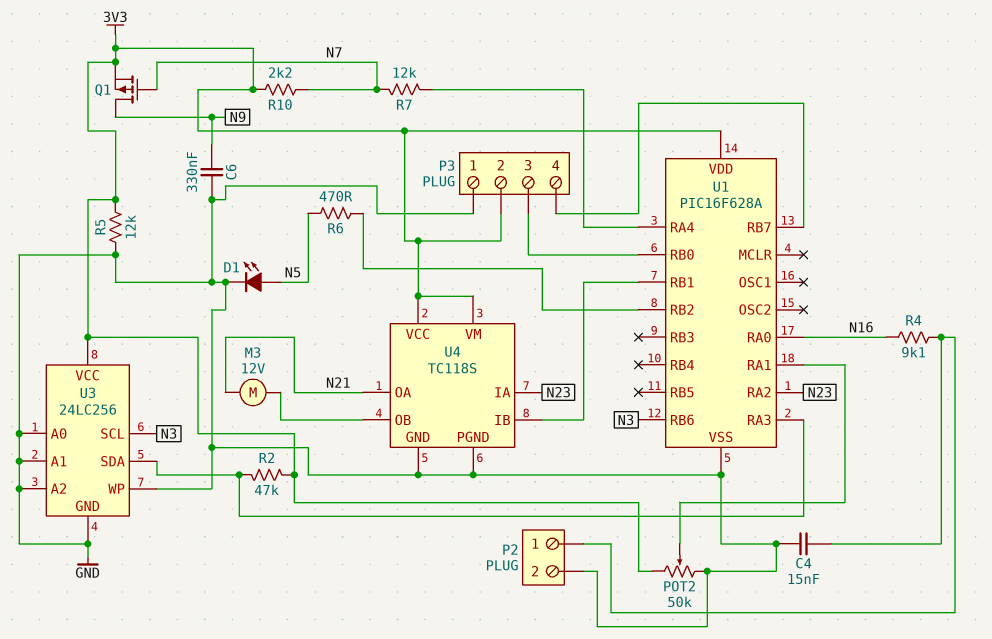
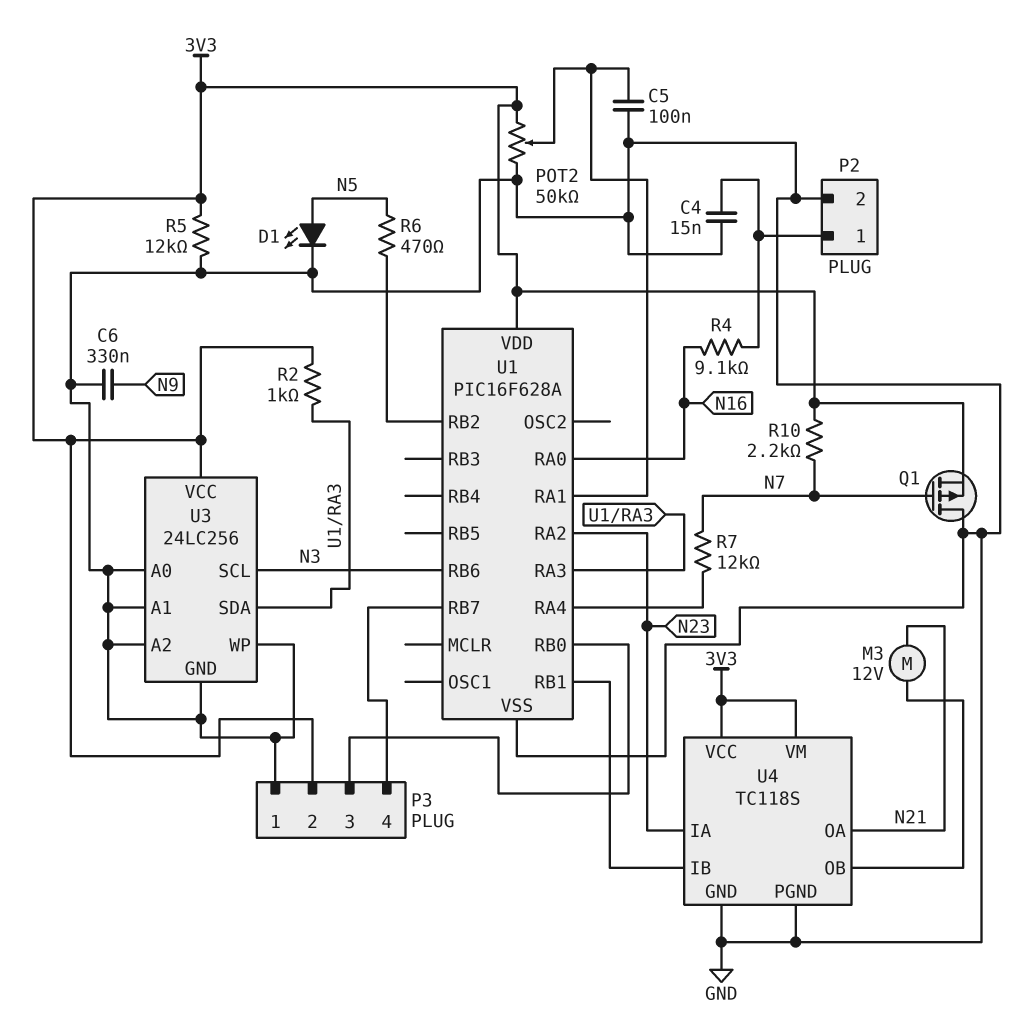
C5: none -> 100nF (GND, U1/RA1)
Q1: PMOS (G N7, D N9, S 3V3) -> PMOS (G N7, D GND, S 3V3)
R2: 47k (3V3, U1/RA3) -> 1k (3V3, U1/RA3)

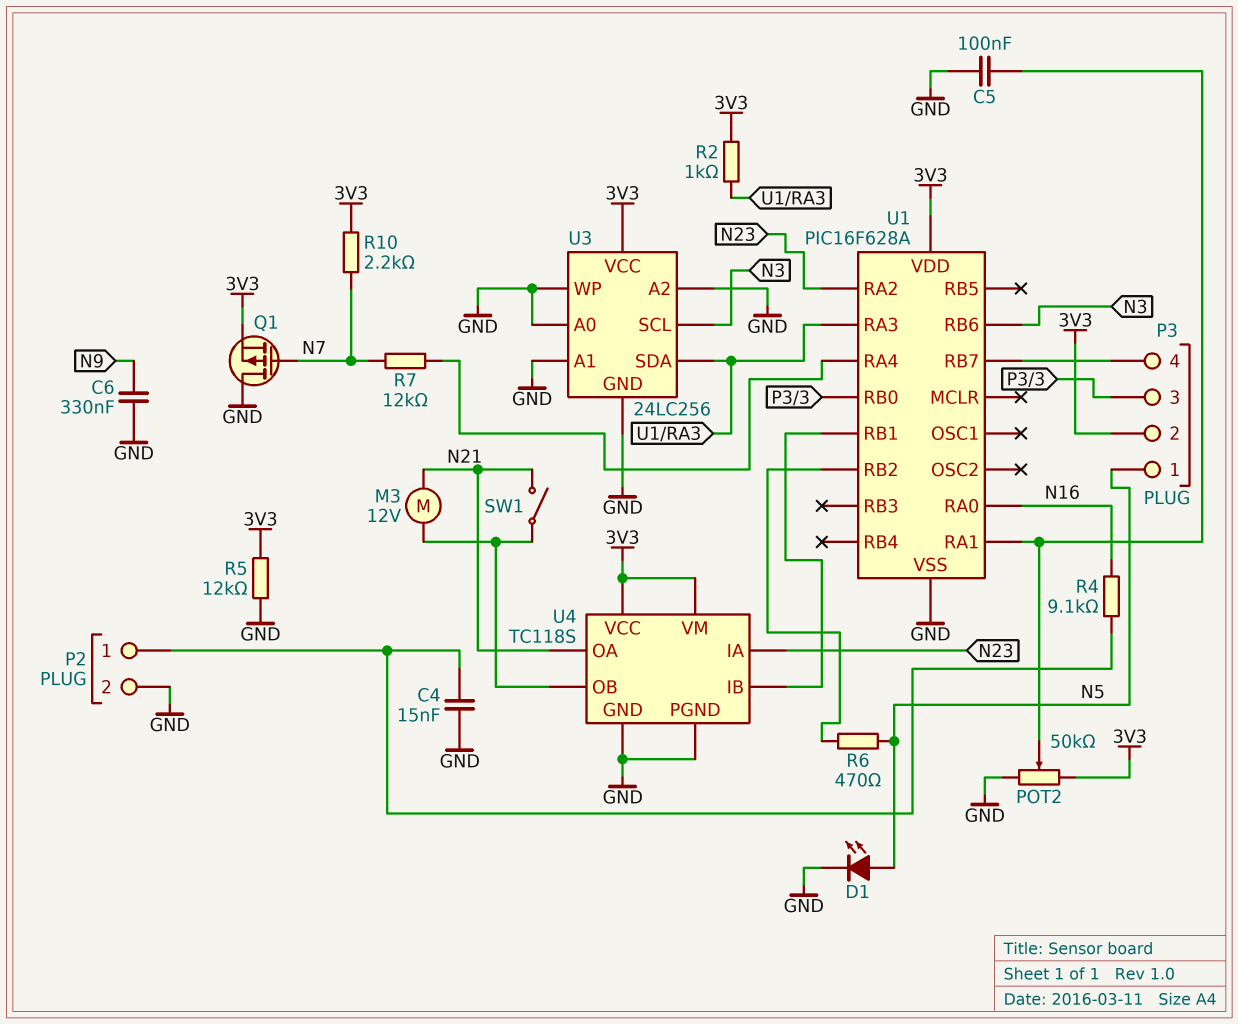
P3 pin 1: GND -> N5
SW1: none -> switch (N21, U4/OB)

